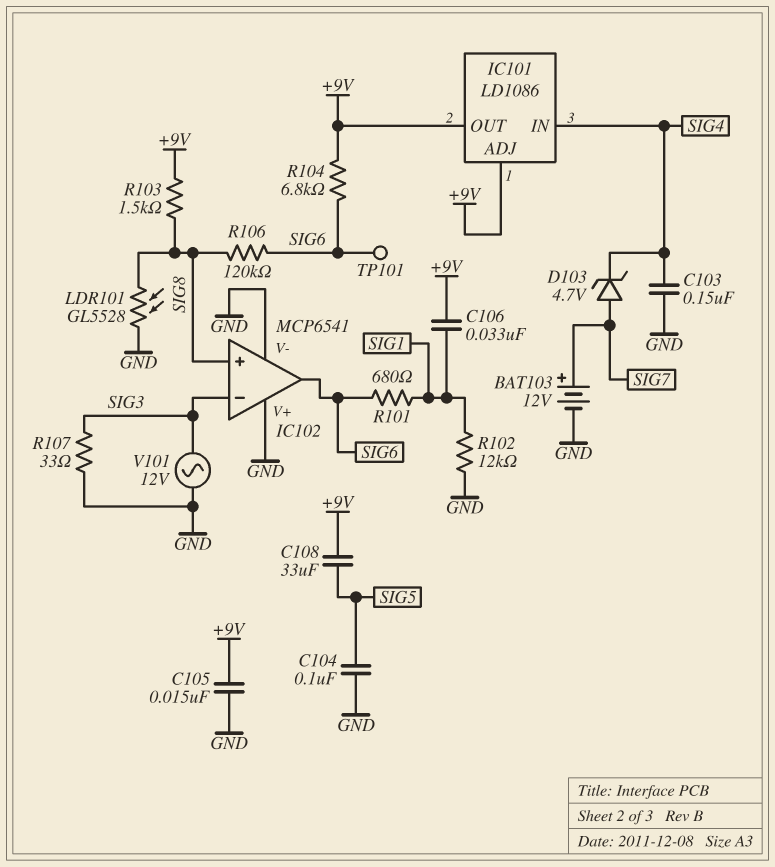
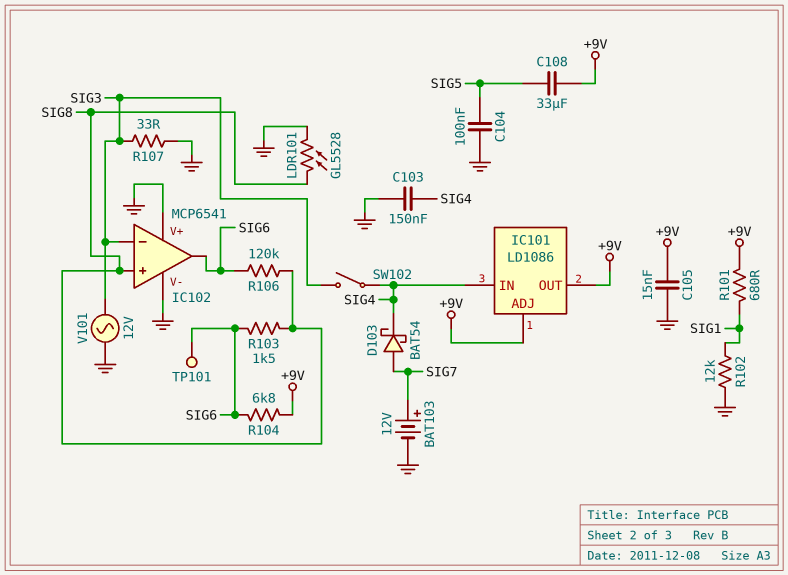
C106: 33nF (+9V, SIG1) -> none
D103: zener 4.7V (A SIG7, K SIG4) -> schottky BAT54 (A SIG7, K SIG4)
R101: 680 (SIG1, SIG6) -> 680 (+9V, SIG1)
R103: 1.5k (+9V, SIG8) -> 1.5k (SIG6, SIG8)
SW102: none -> switch (SIG3, SIG4)

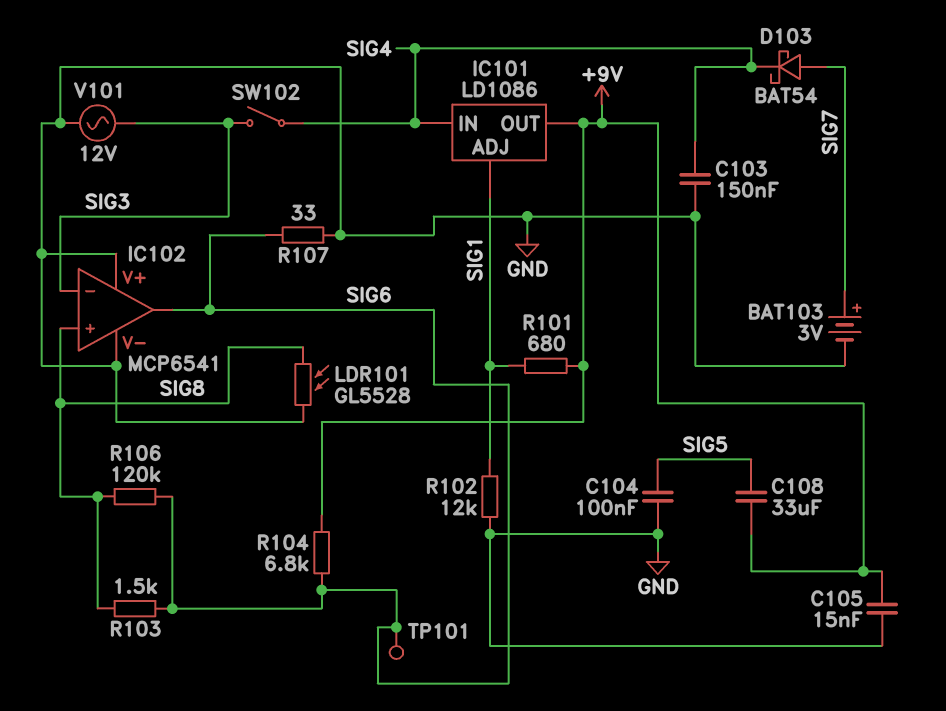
BAT103: 12V (plus SIG7, minus GND) -> 3V (plus SIG7, minus GND)
IC101 pin ADJ: +9V -> SIG1
R107: 33 (GND, SIG3) -> 33 (GND, SIG6)

